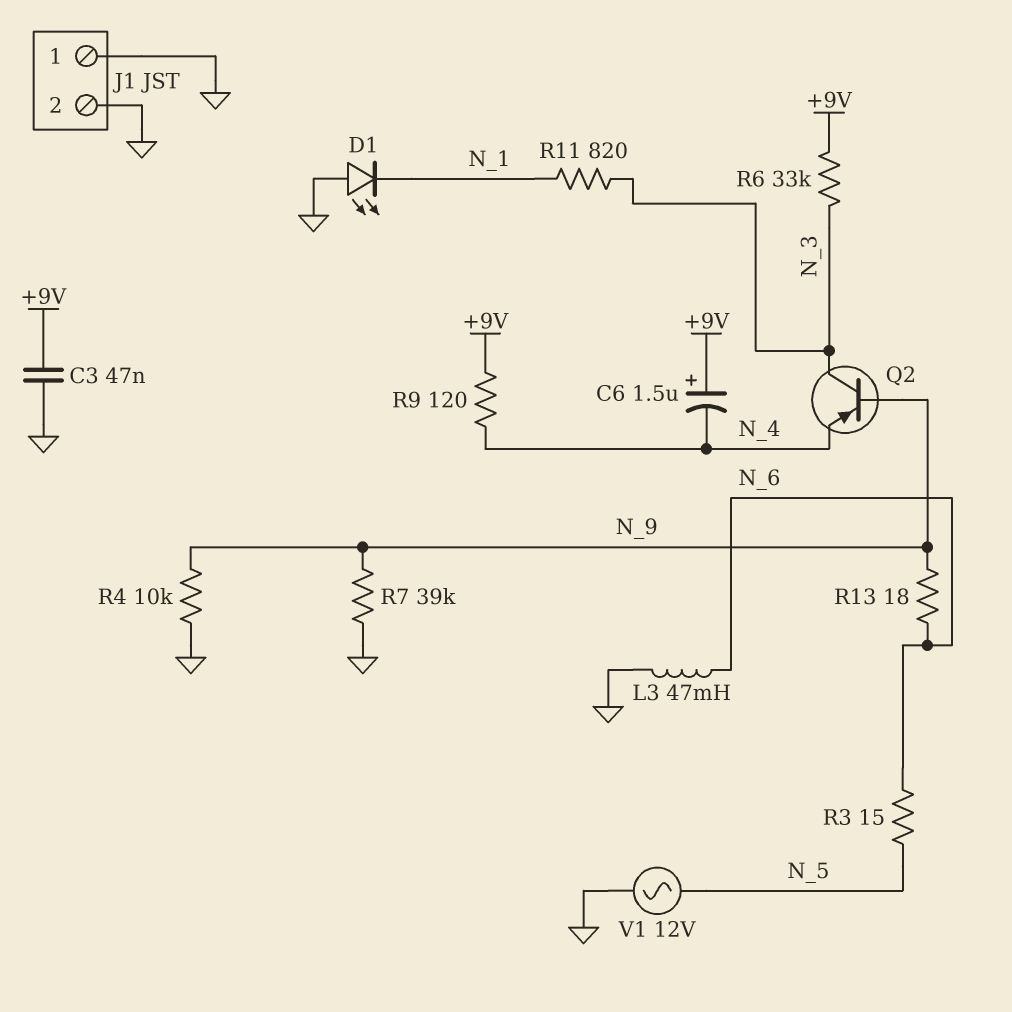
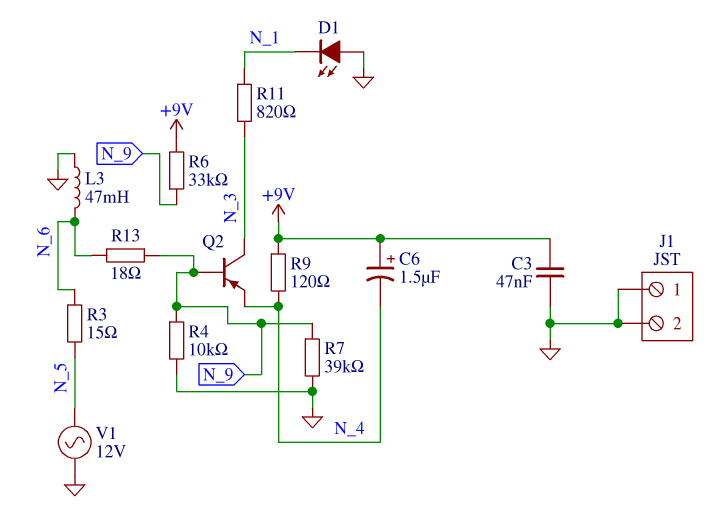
R6: 33k (+9V, N_3) -> 33k (+9V, N_9)

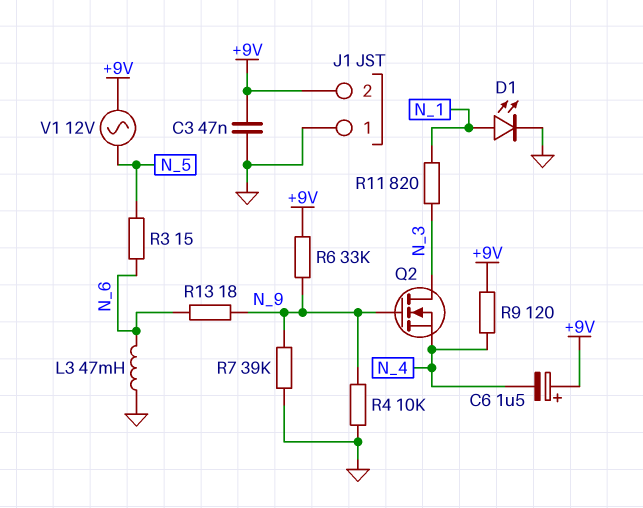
D1: LED (A GND, K N_1) -> LED (A N_1, K GND)
J1 pin 2: GND -> +9V
Q2: PNP (B N_9, C N_3, E N_4) -> NMOS (G N_9, D N_3, S N_4)
V1: AC 12V (GND, N_5) -> AC 12V (+9V, N_5)

